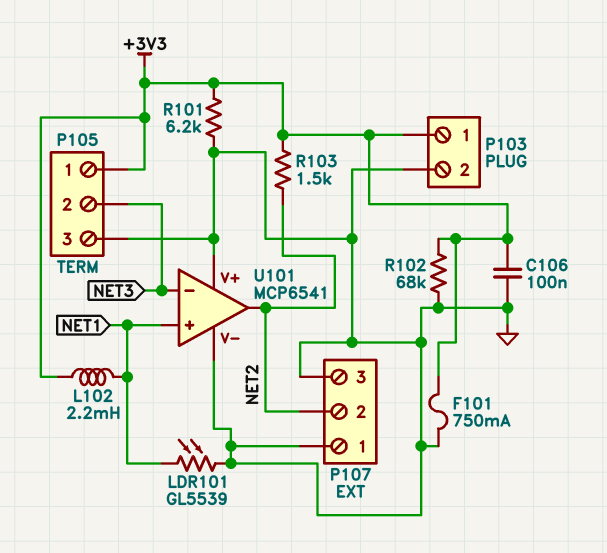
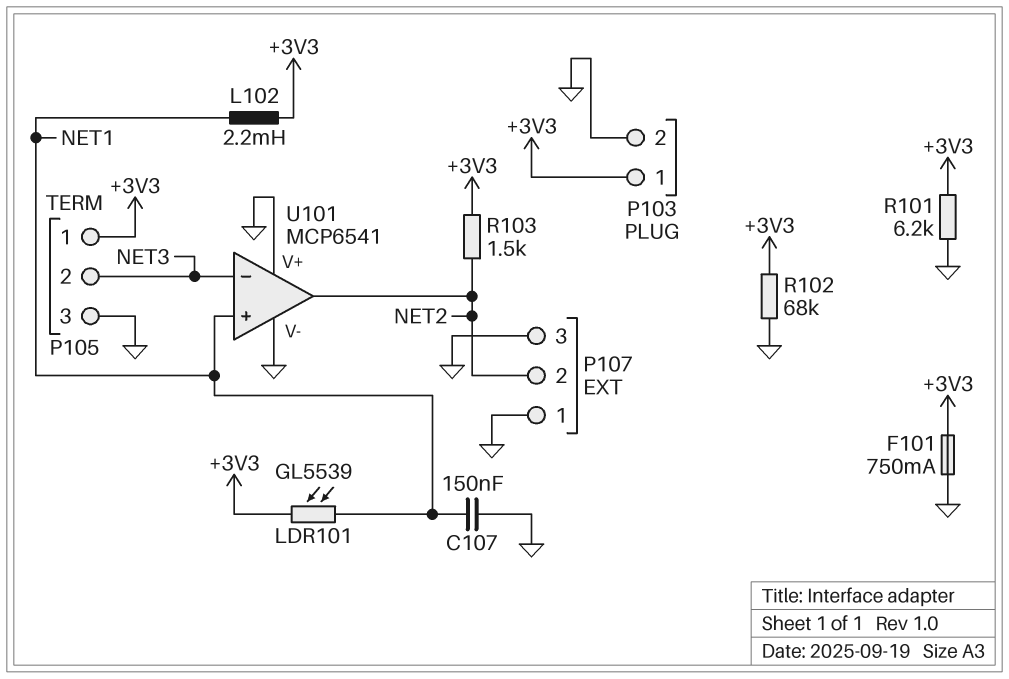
C106: 100nF (+3V3, GND) -> none
C107: none -> 150nF (GND, NET1)
LDR101: GL5539 (GND, NET1) -> GL5539 (+3V3, NET1)

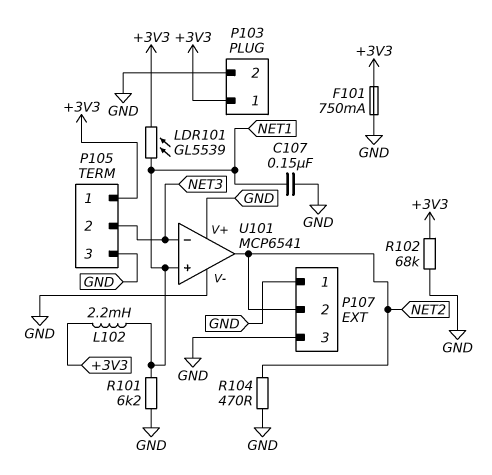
R101: 6.2k (+3V3, GND) -> 6.2k (GND, NET1)
R103: 1.5k (+3V3, NET2) -> none
R104: none -> 470 (GND, NET2)

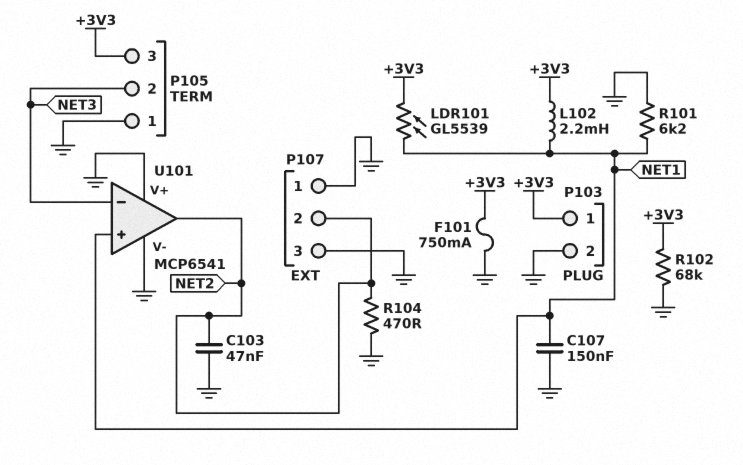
C103: none -> 47nF (GND, NET2)
P105 pin 1: +3V3 -> GND
P105 pin 3: GND -> +3V3

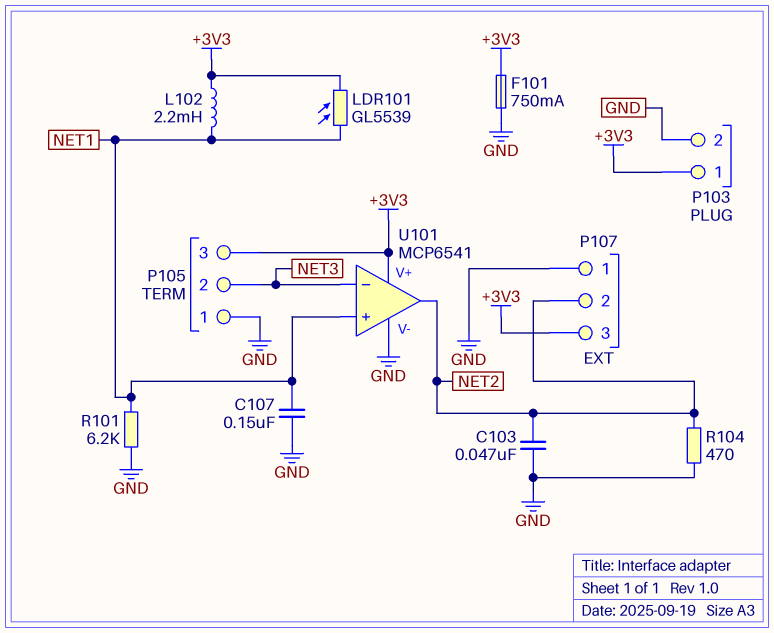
P107 pin 3: GND -> +3V3
R102: 68k (+3V3, GND) -> none
U101 pin V+: GND -> +3V3

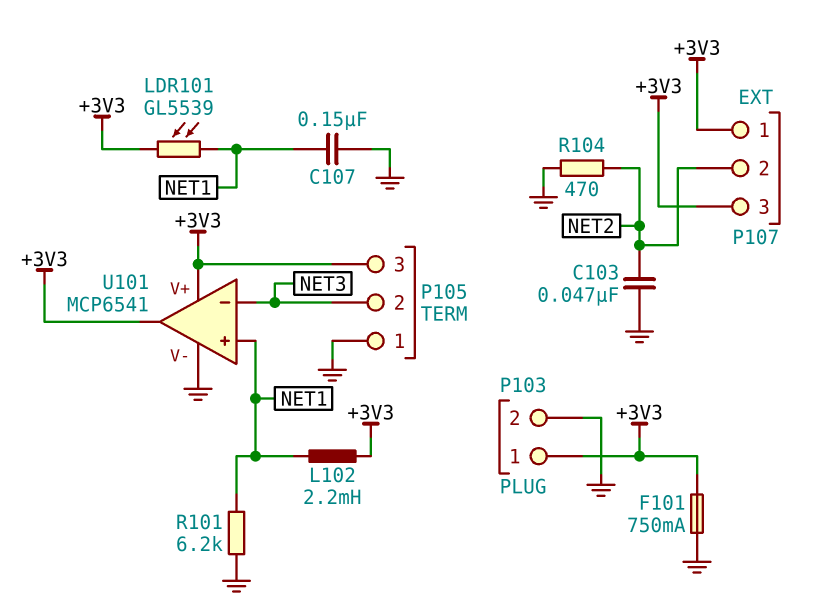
P107 pin 1: GND -> +3V3
U101 pin out: NET2 -> +3V3

